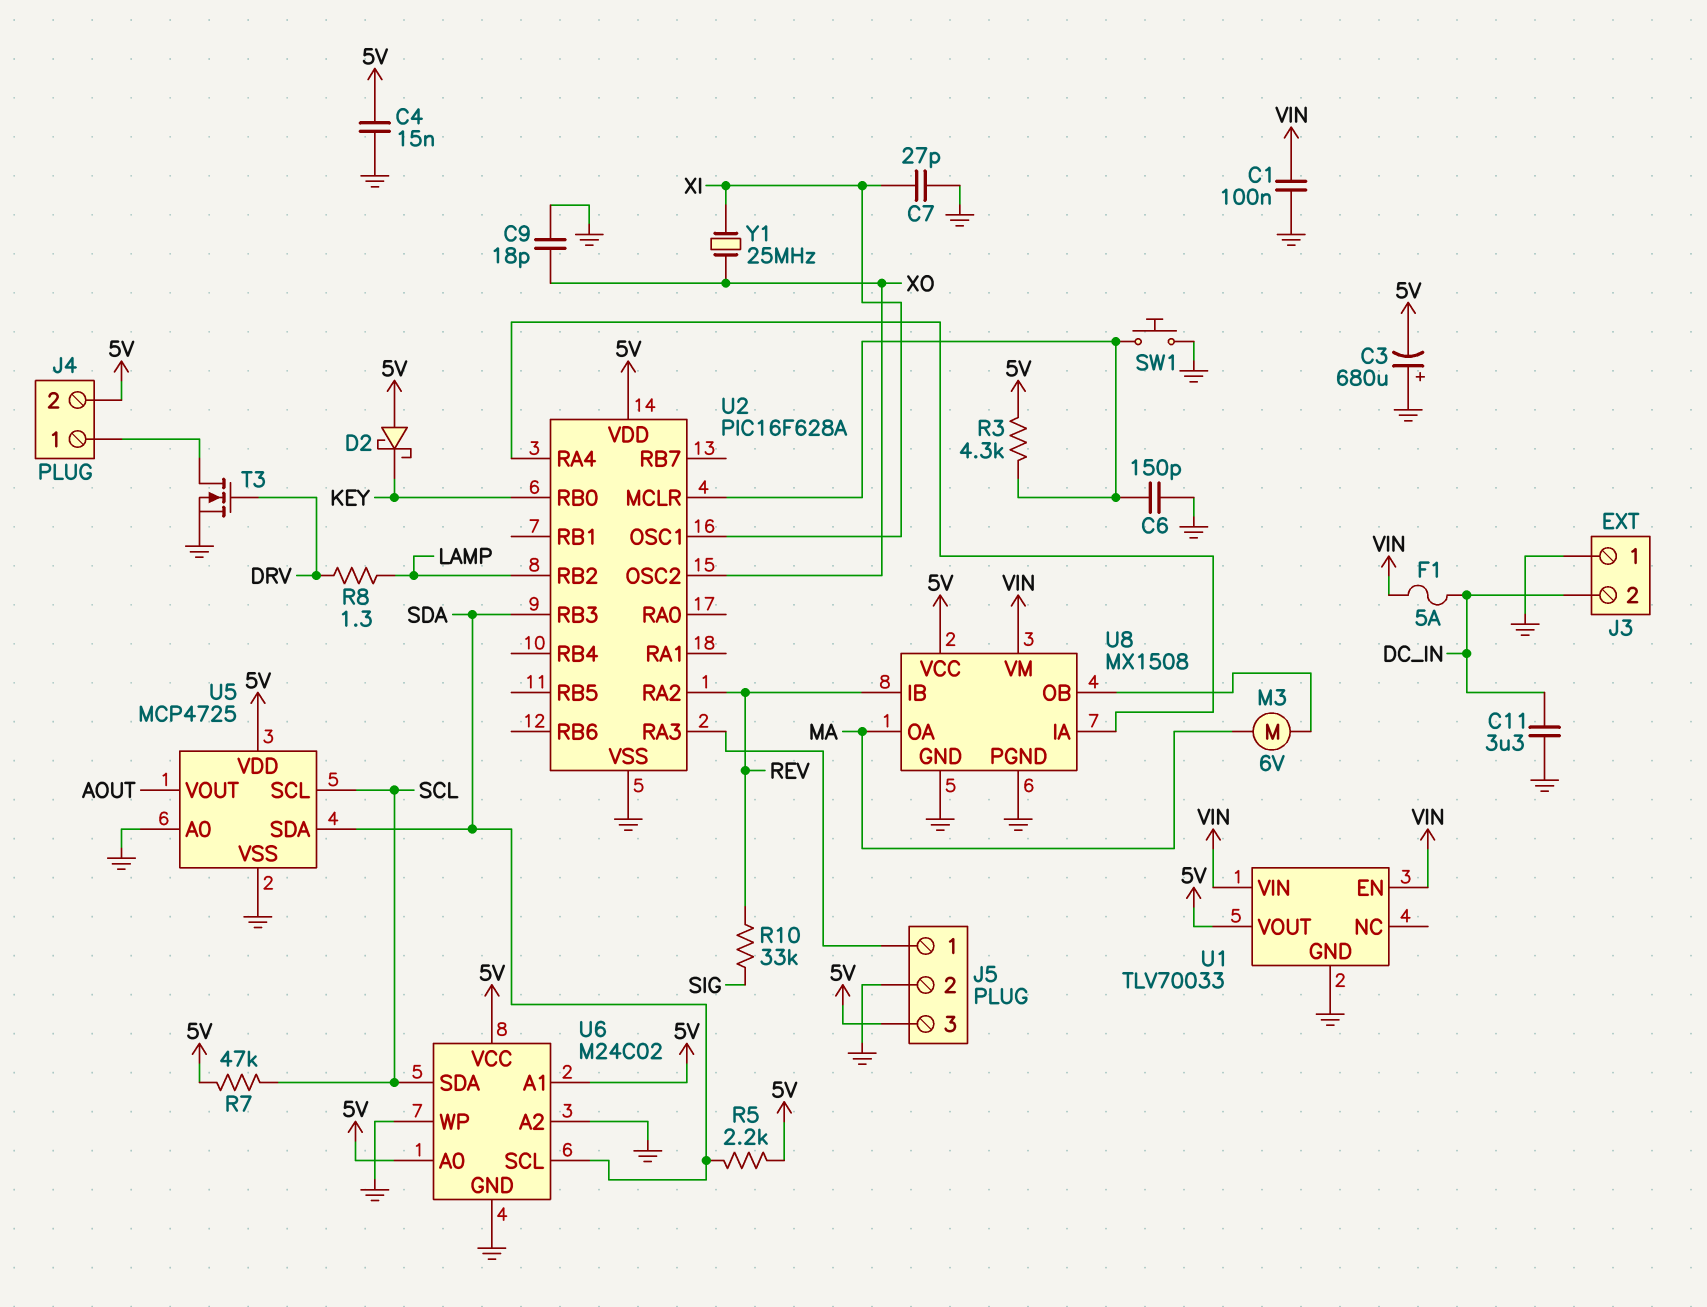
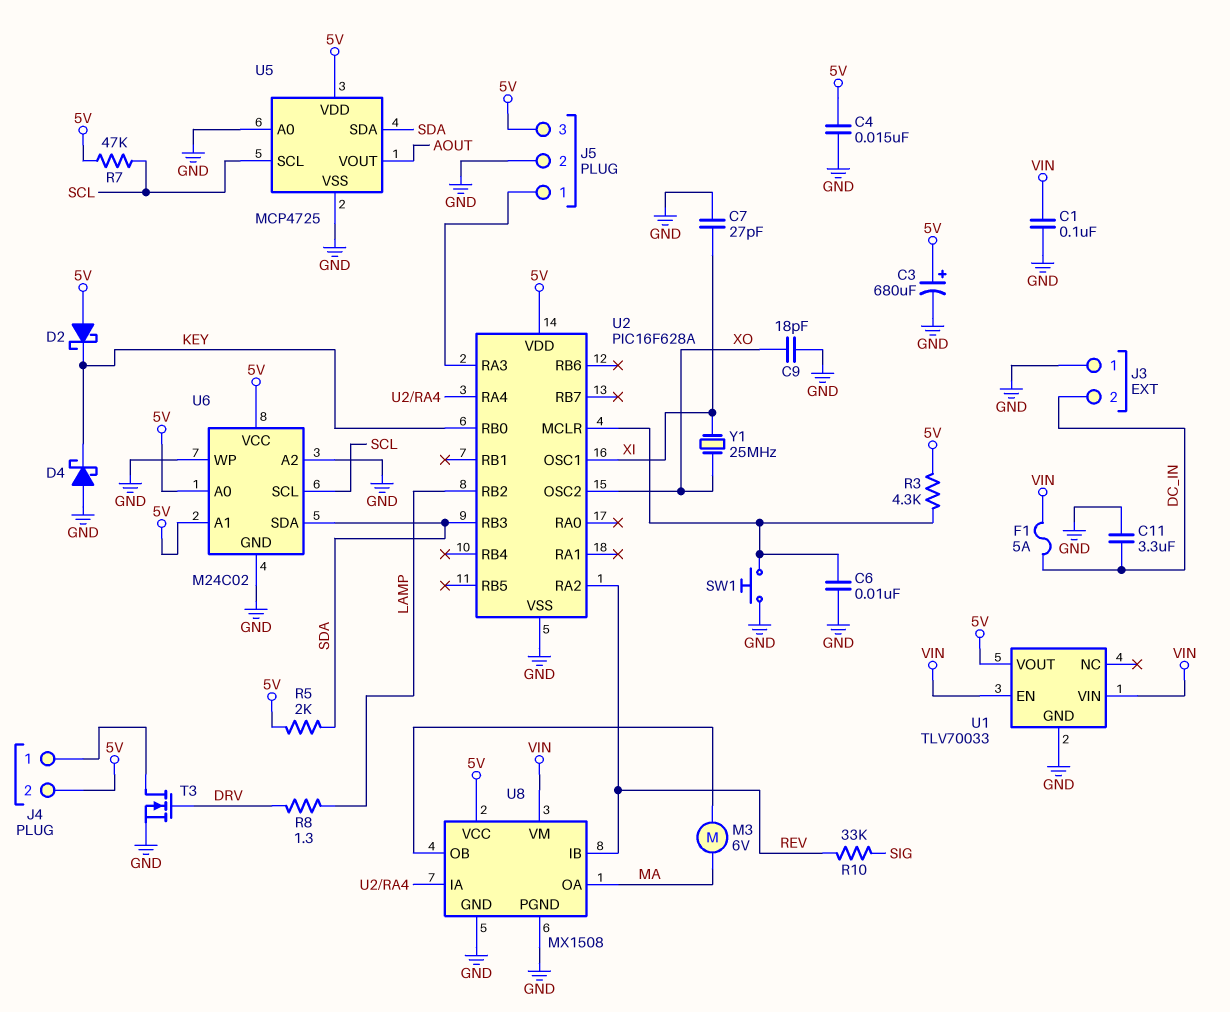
C3: 680uF (plus GND, minus 5V) -> 680uF (plus 5V, minus GND)
C6: 150pF (GND, U2/MCLR) -> 10nF (GND, U2/MCLR)
D4: none -> schottky (A GND, K KEY)
R5: 2.2k (5V, SDA) -> 2k (5V, SDA)
U6 pin SCL: SDA -> SCL
U6 pin SDA: SCL -> SDA

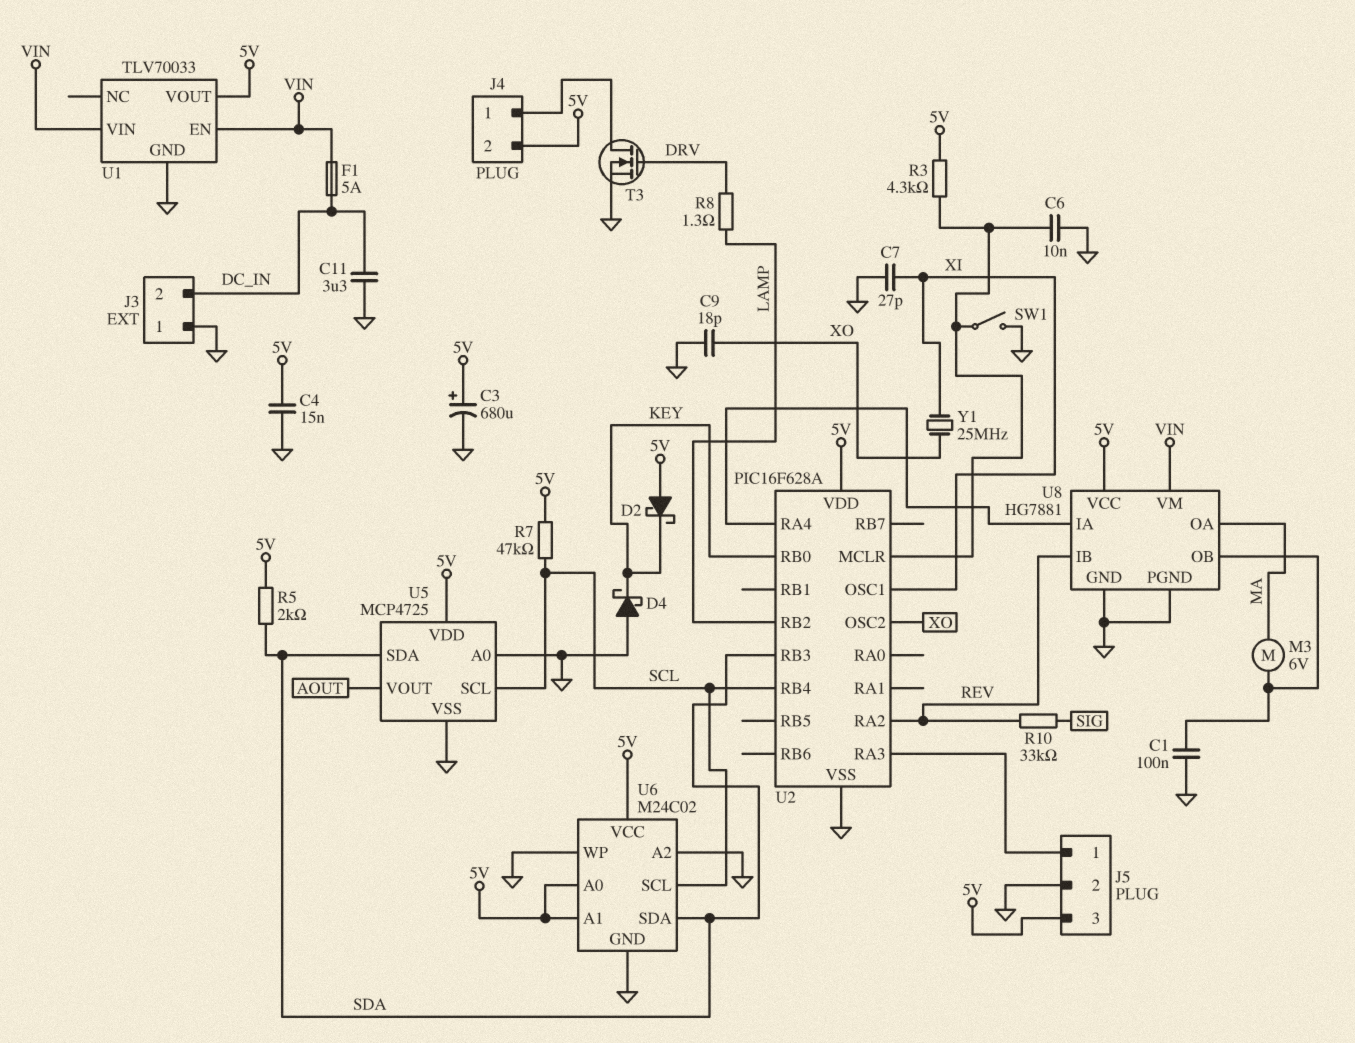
C1: 100nF (GND, VIN) -> 100nF (GND, U8/OB)
SW1: button (GND, U2/MCLR) -> switch (GND, U2/MCLR)
U2 pin RB4: none -> SCL
U8: MX1508 -> HG7881

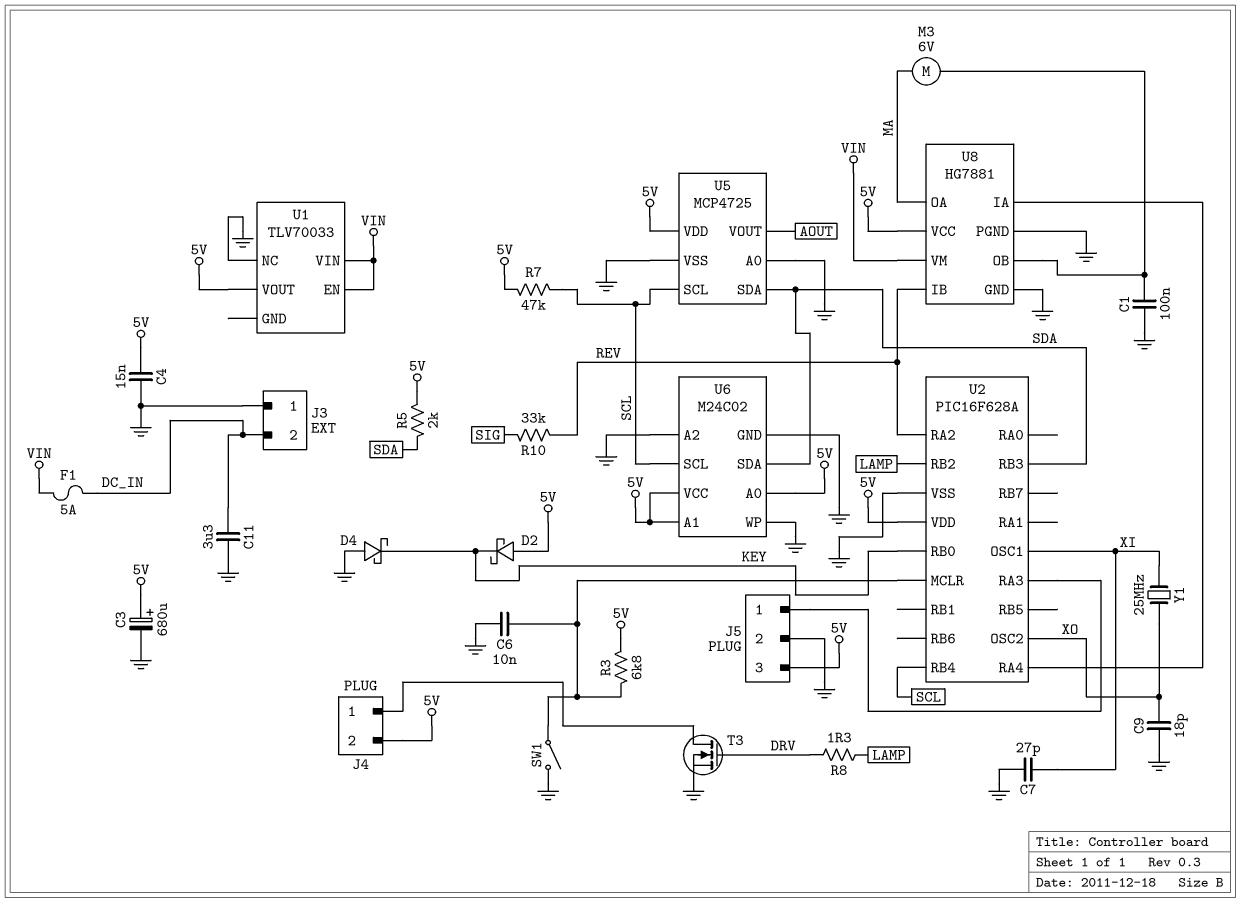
R3: 4.3k (5V, U2/MCLR) -> 6.8k (5V, U2/MCLR)
U1 pin GND: GND -> none
U1 pin NC: none -> GND

